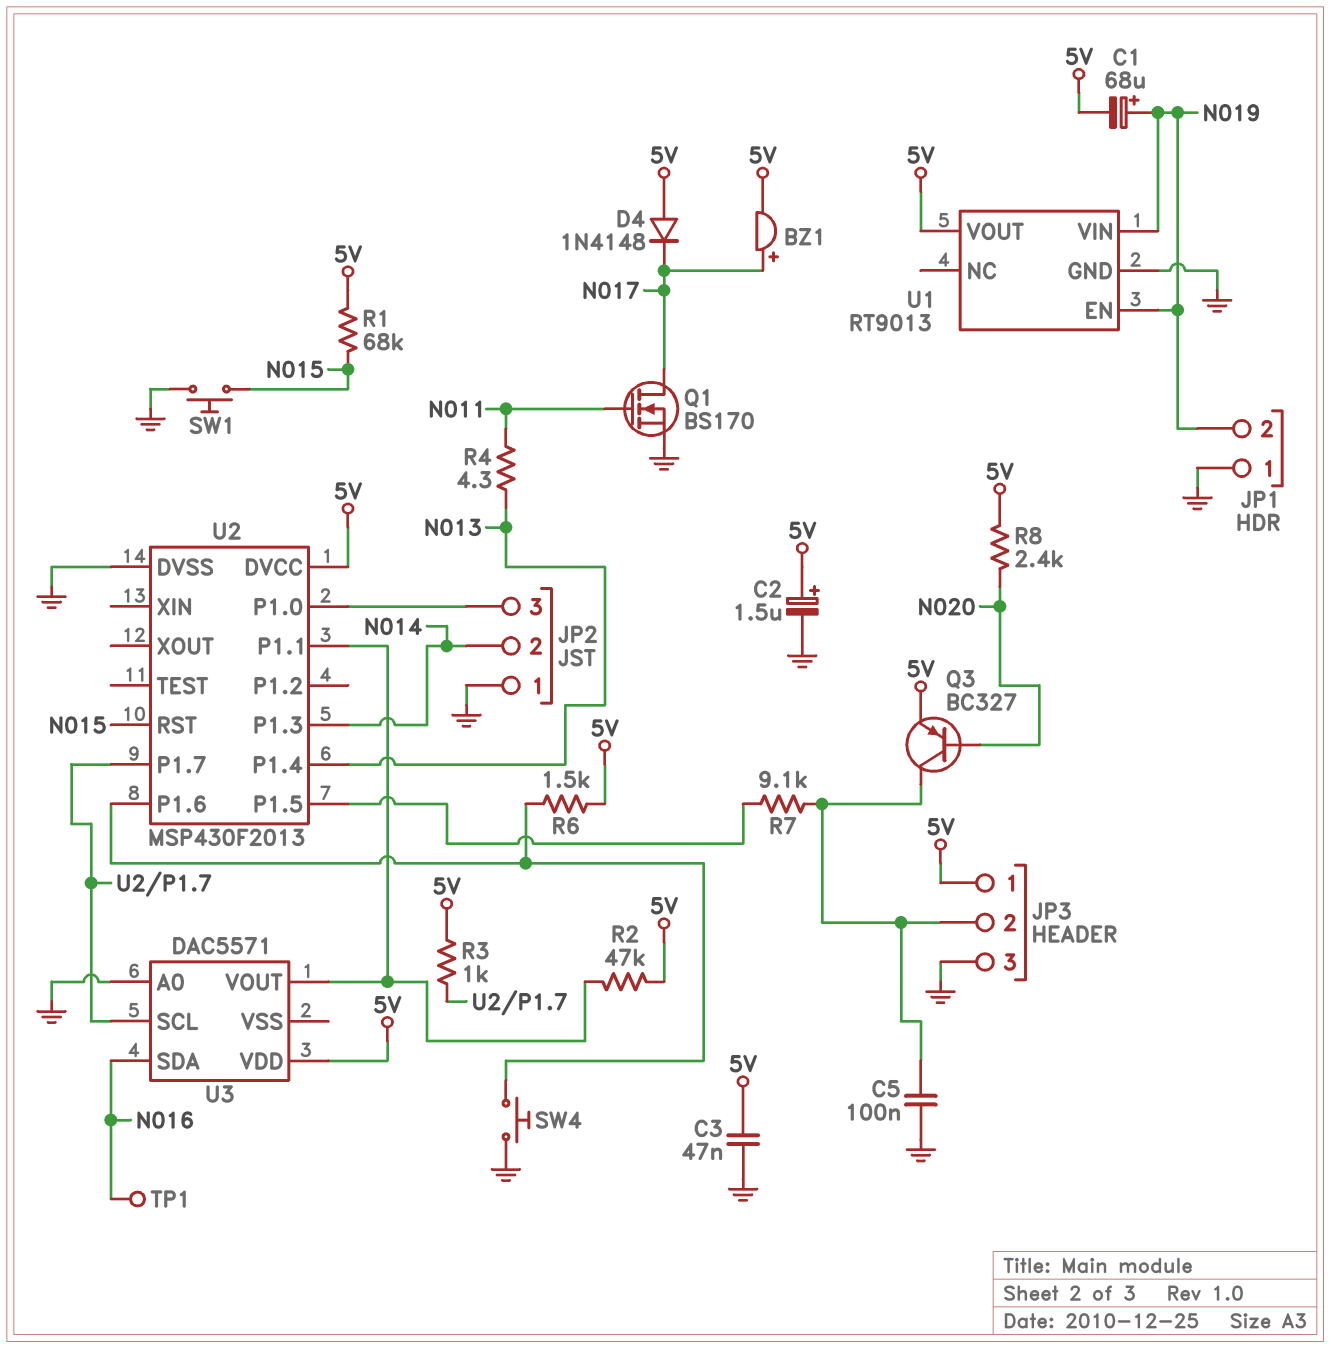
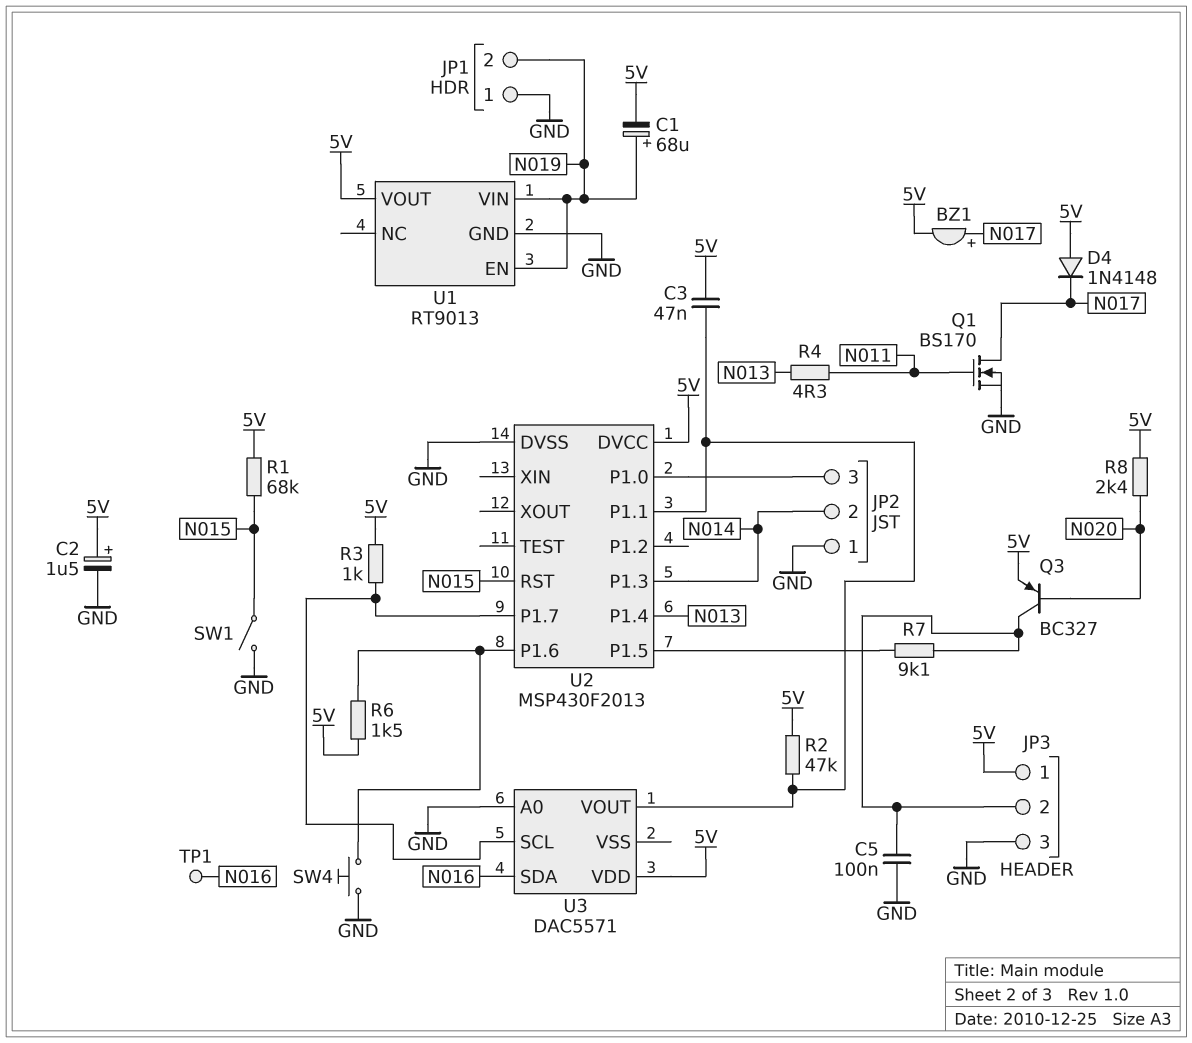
C3: 47nF (5V, GND) -> 47nF (5V, U2/P1.1)
SW1: button (GND, N015) -> switch (GND, N015)

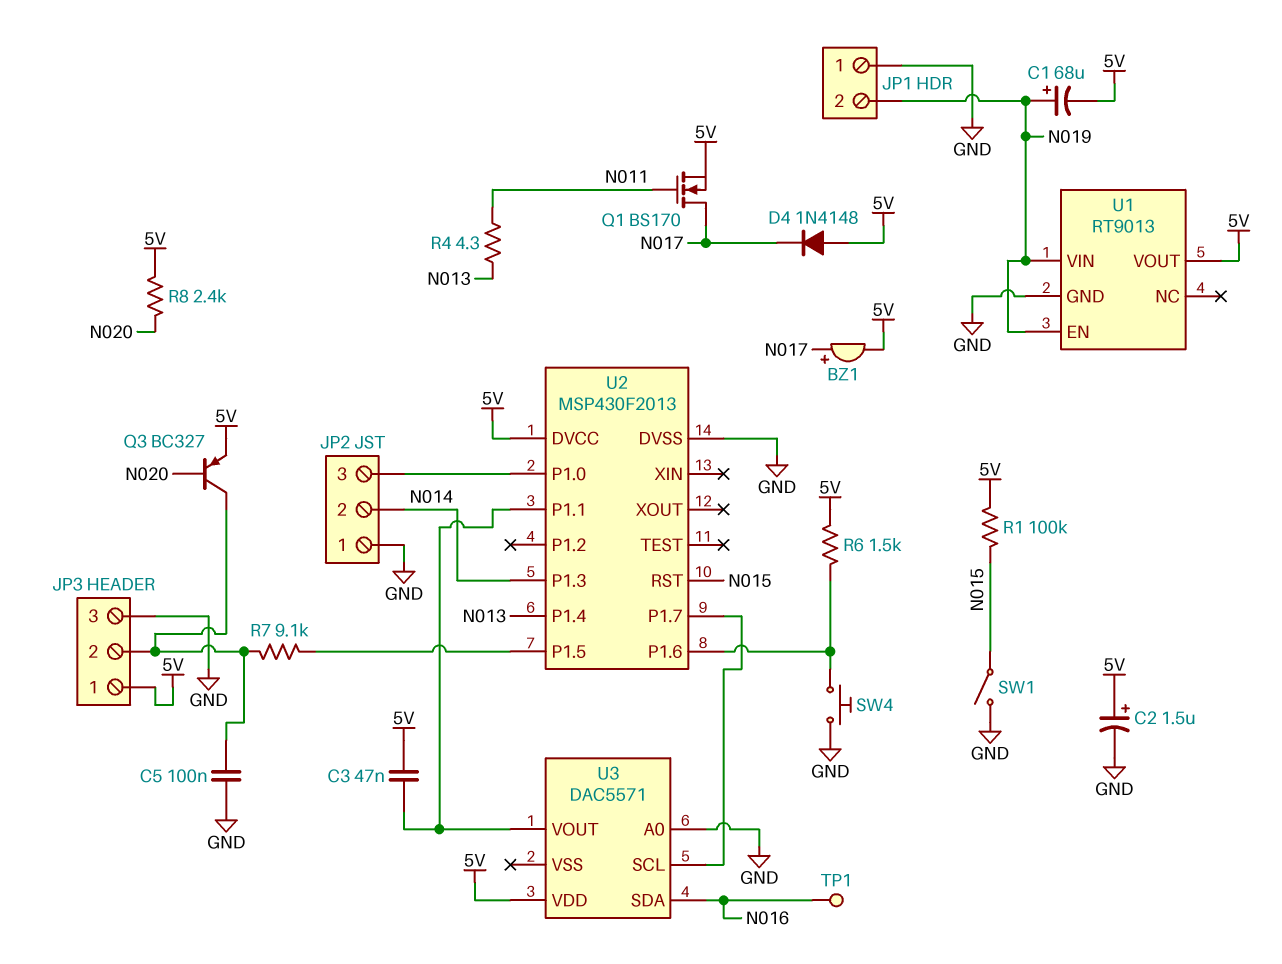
Q1: NMOS BS170 (G N011, D N017, S GND) -> NMOS BS170 (G N011, D N017, S 5V)
R1: 68k (5V, N015) -> 100k (5V, N015)
R2: 47k (5V, U2/P1.1) -> none
R3: 1k (5V, U2/P1.7) -> none

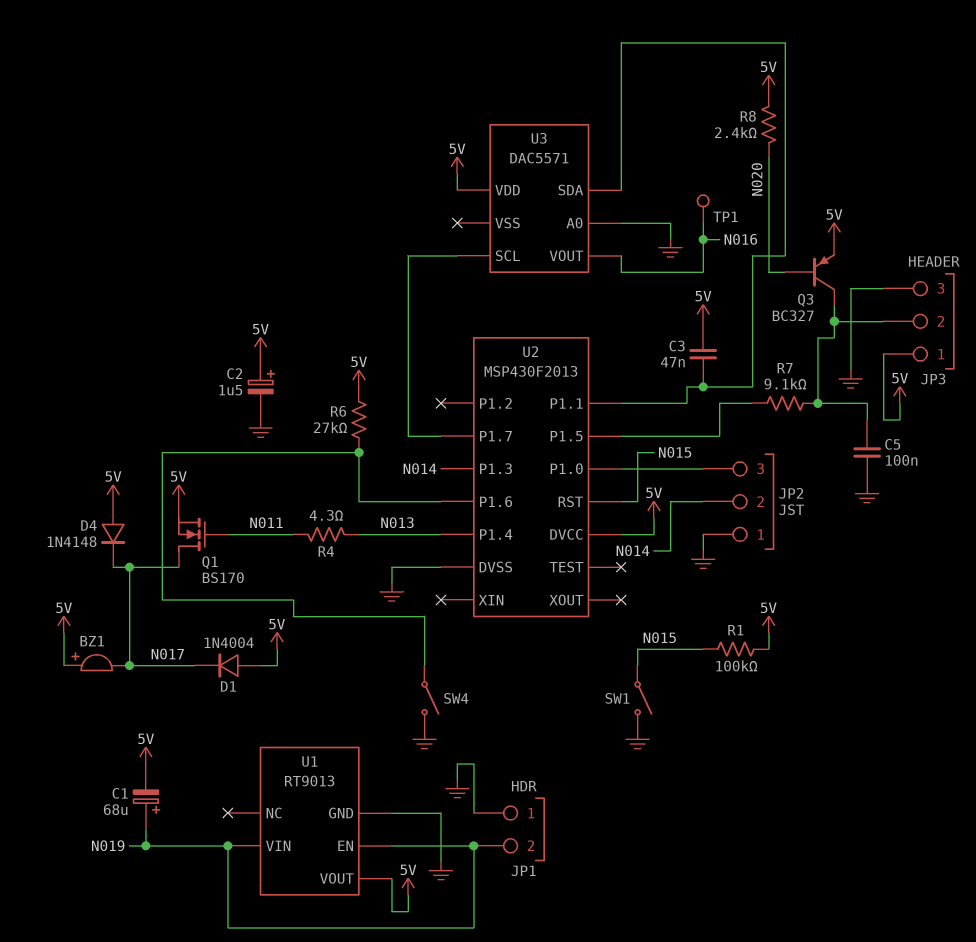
BZ1: buzzer (plus N017, minus 5V) -> buzzer (plus 5V, minus N017)
D1: none -> diode 1N4004 (A 5V, K N017)
R6: 1.5k (5V, U2/P1.6) -> 27k (5V, U2/P1.6)
SW4: button (GND, U2/P1.6) -> switch (GND, U2/P1.6)
U3 pin SDA: N016 -> U2/P1.1
U3 pin VOUT: U2/P1.1 -> N016

